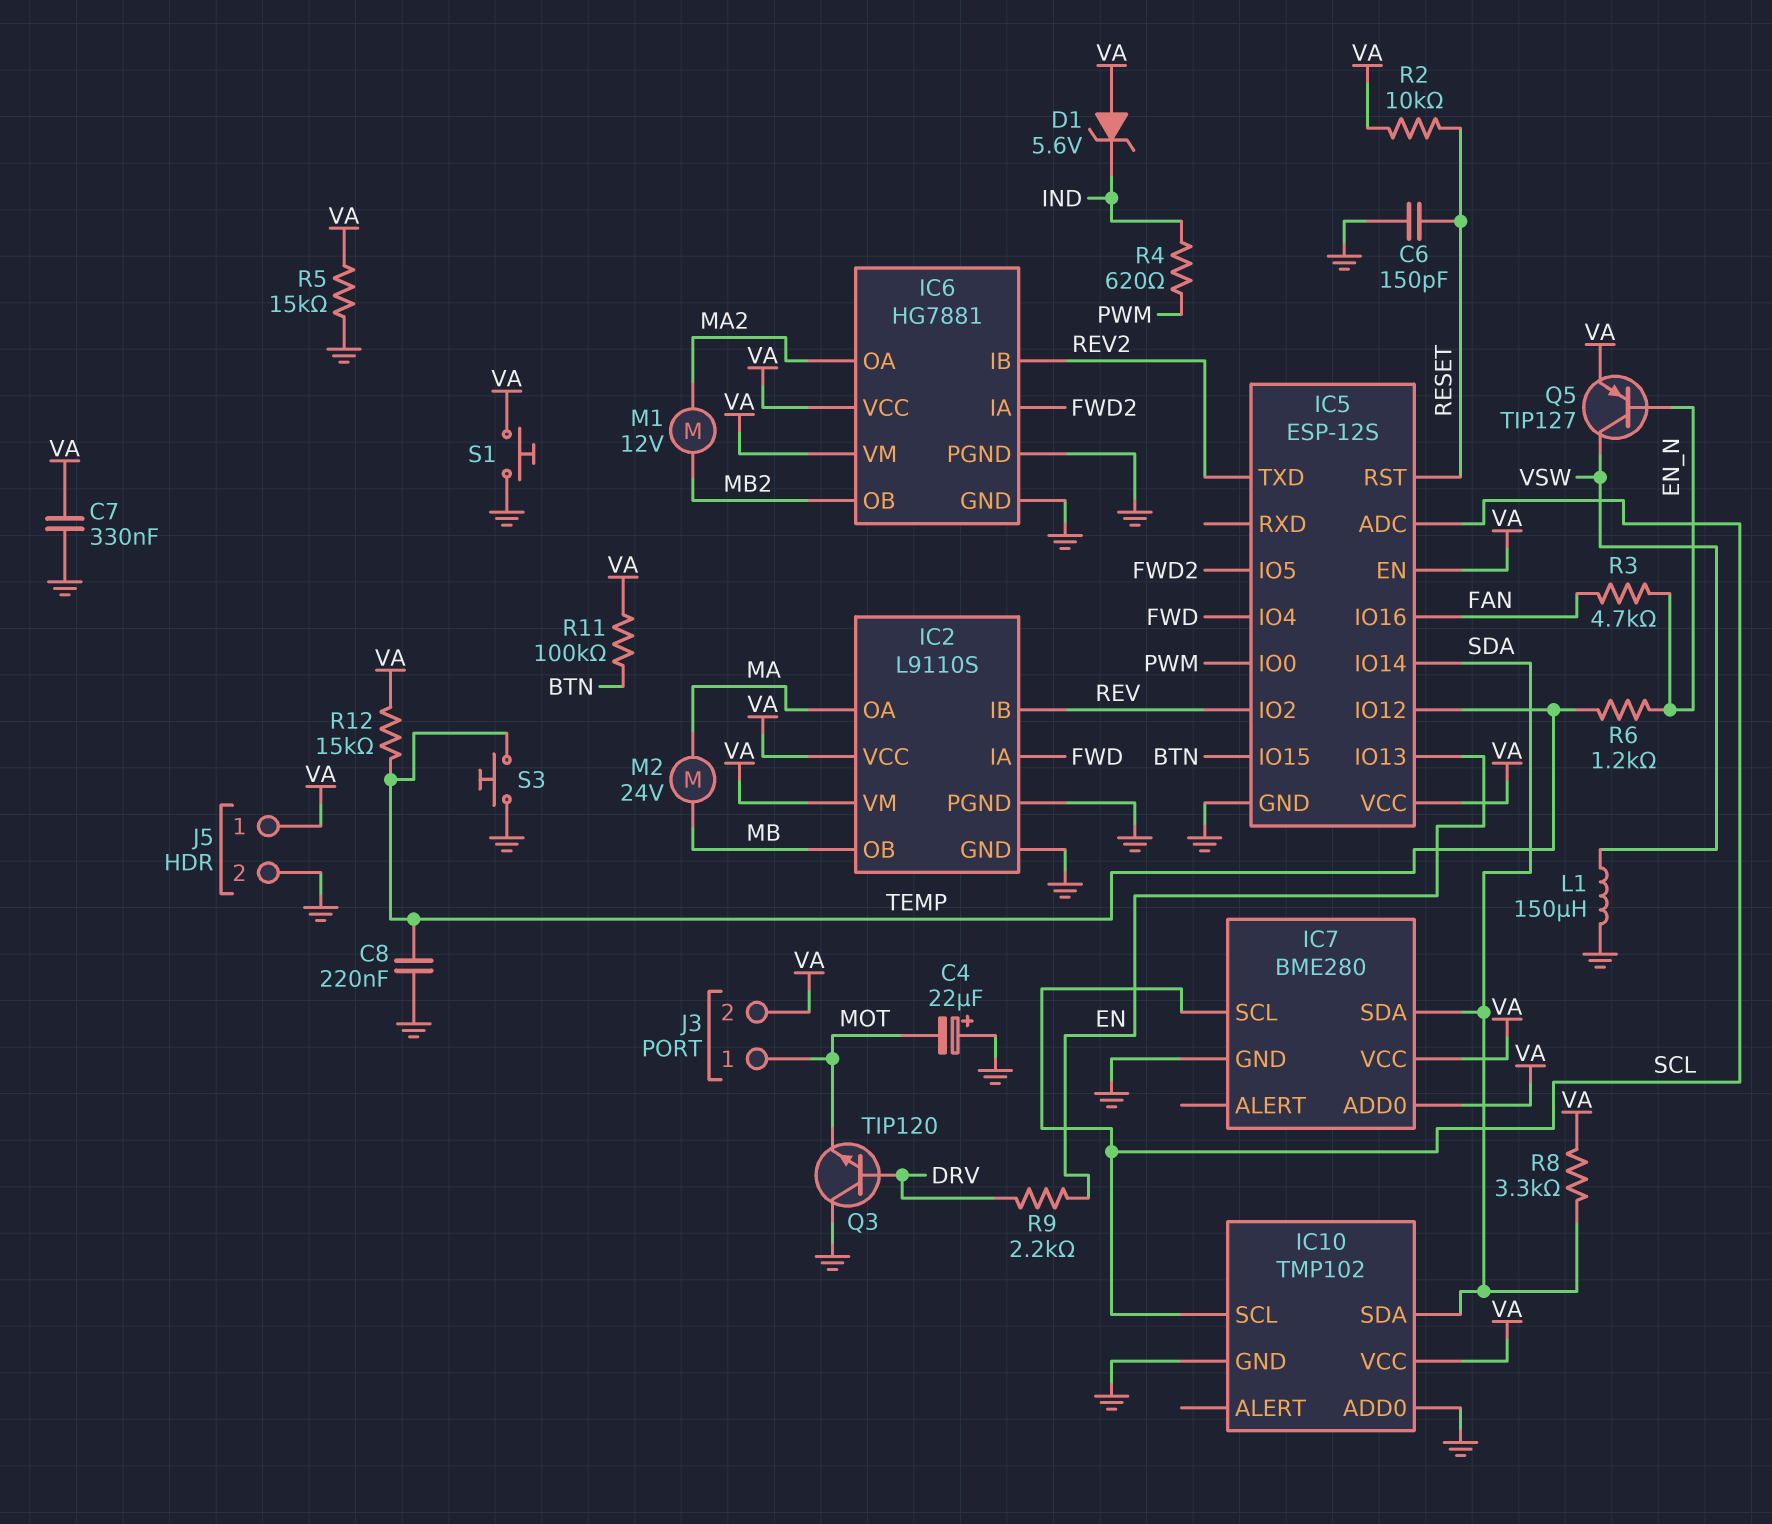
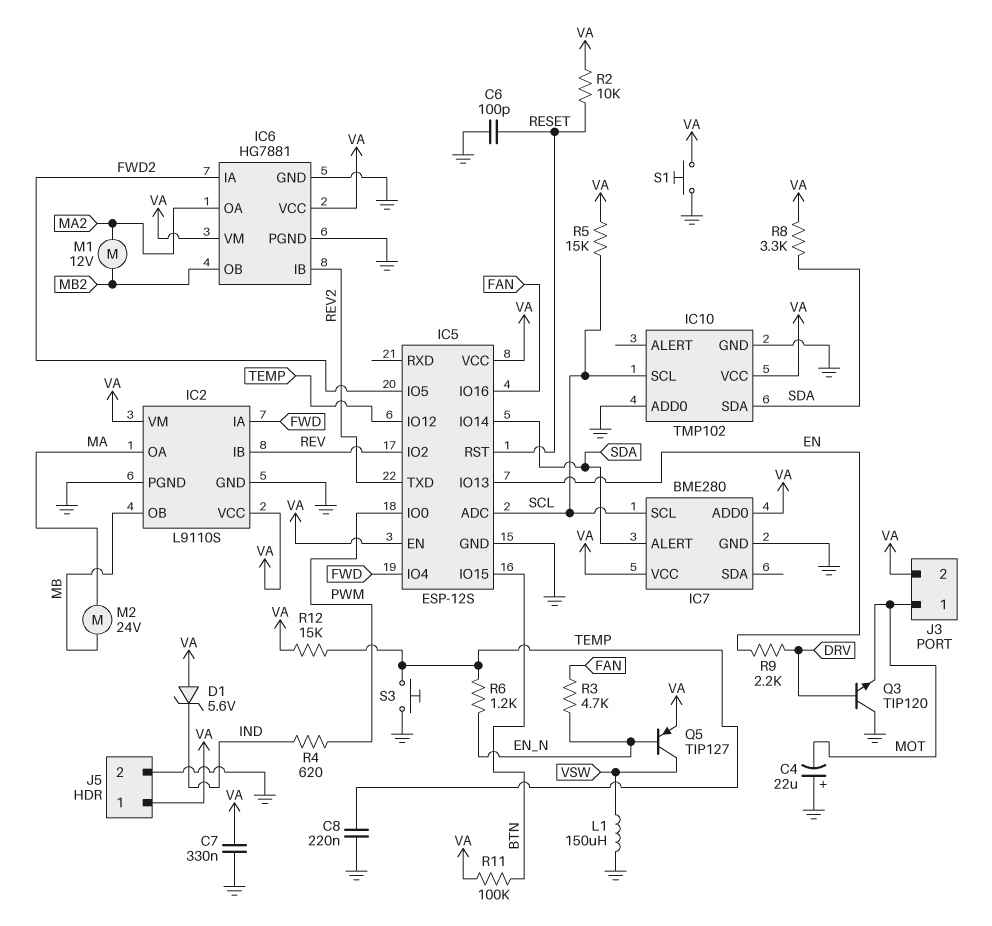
C6: 150pF (GND, RESET) -> 100pF (GND, RESET)
IC7 pin ALERT: none -> SDA
IC7 pin SDA: SDA -> none
R5: 15k (GND, VA) -> 15k (SCL, VA)

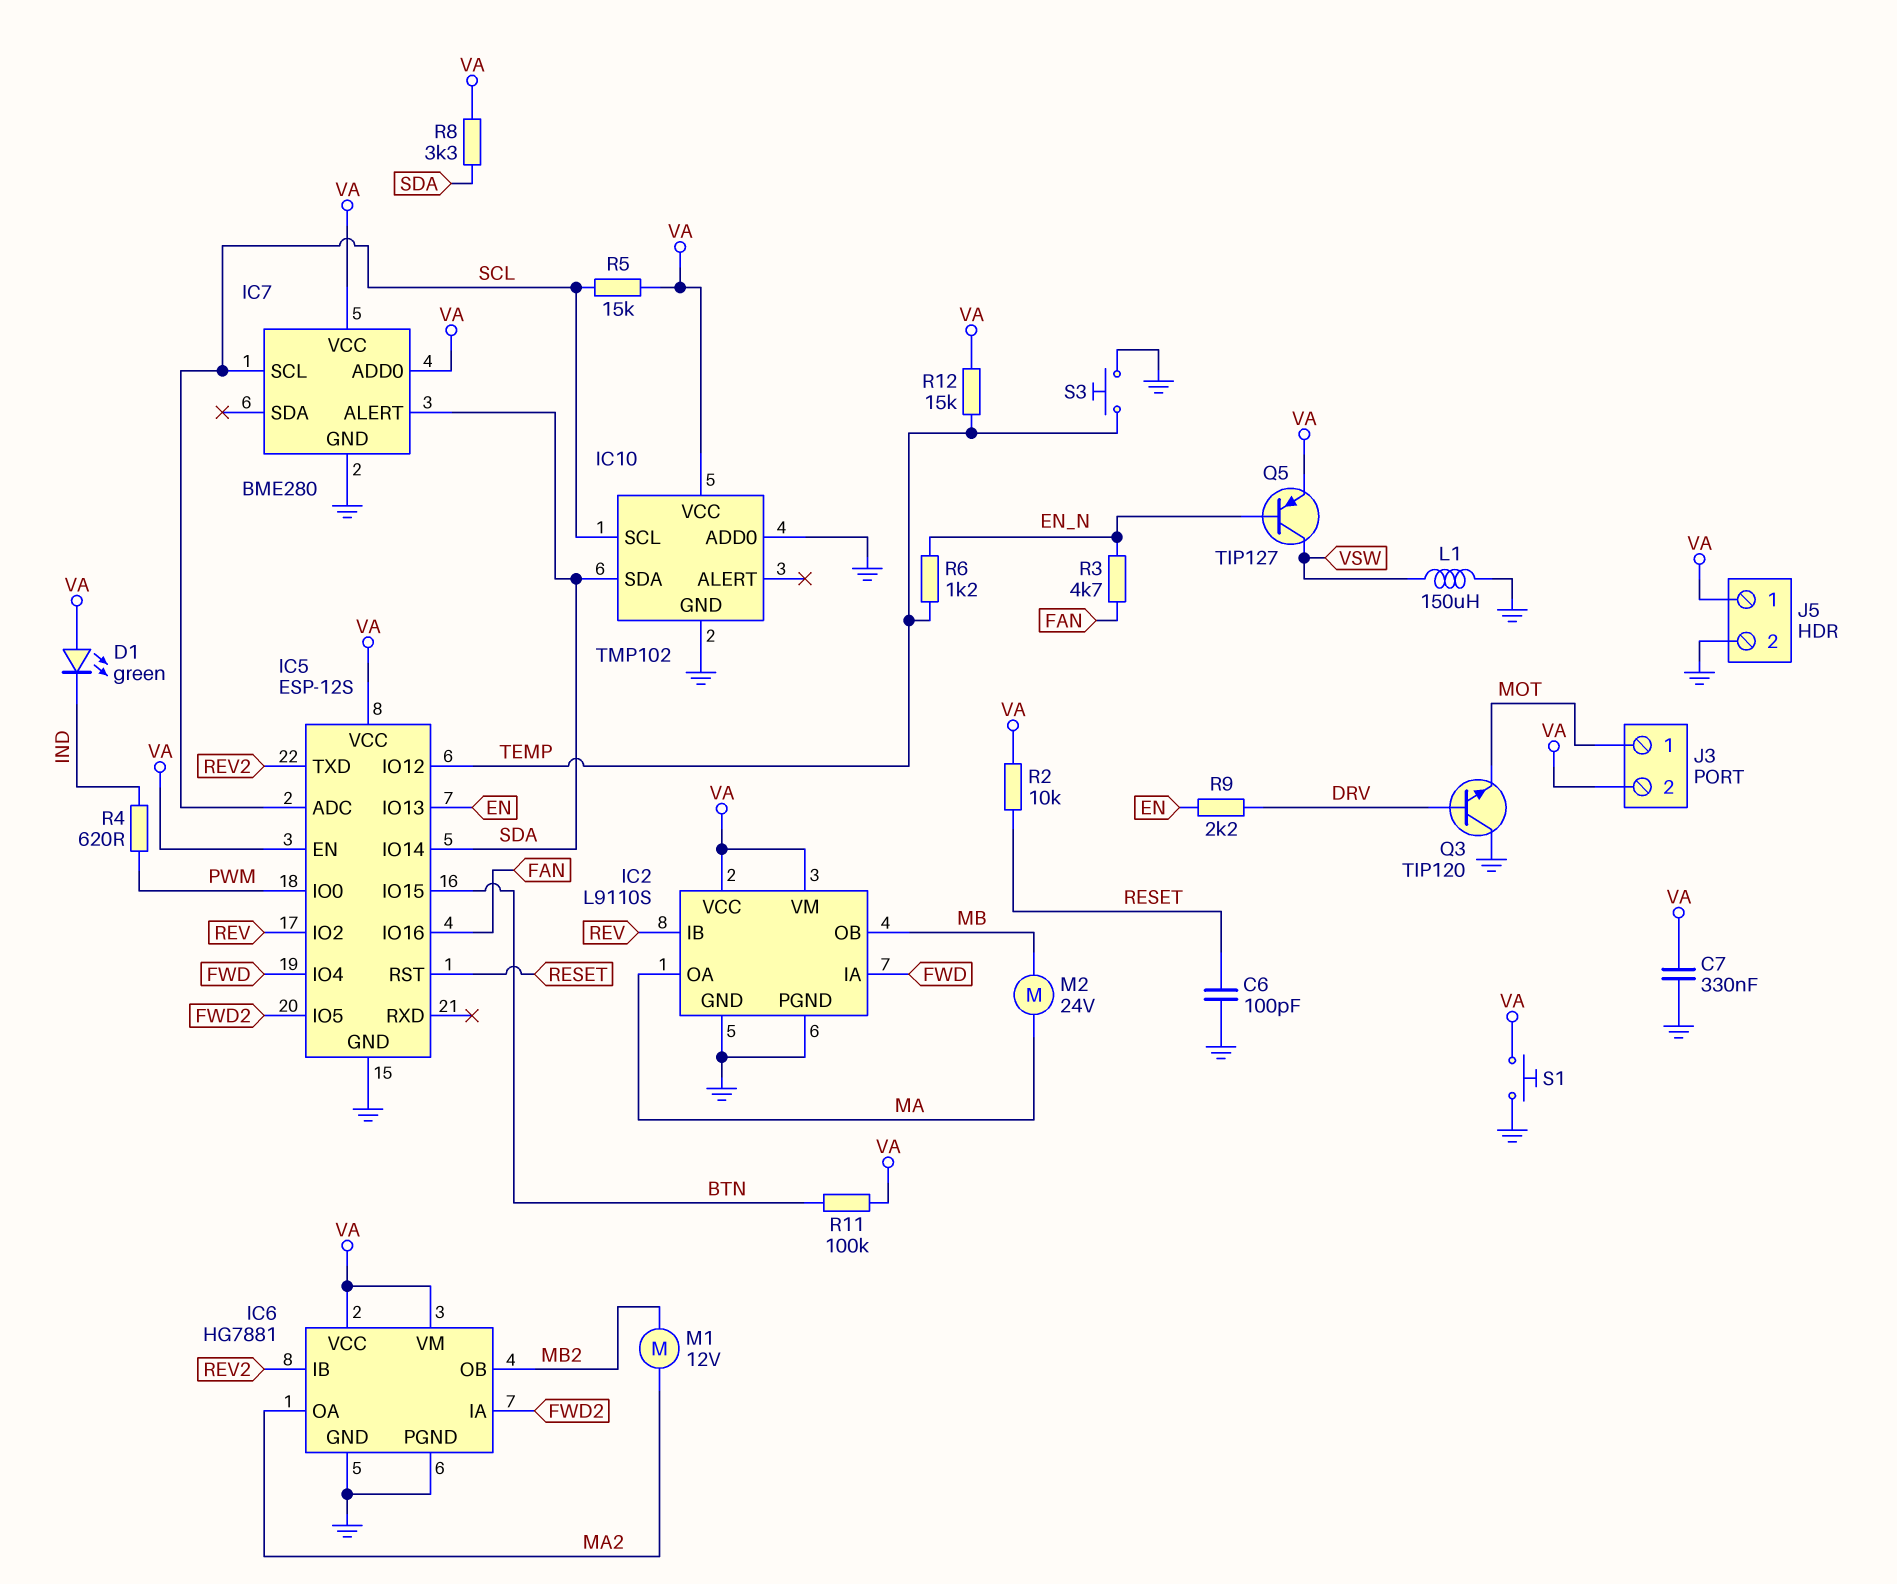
C4: 22uF (plus GND, minus MOT) -> none
C8: 220nF (GND, TEMP) -> none
D1: zener 5.6V (A VA, K IND) -> LED green (A VA, K IND)

